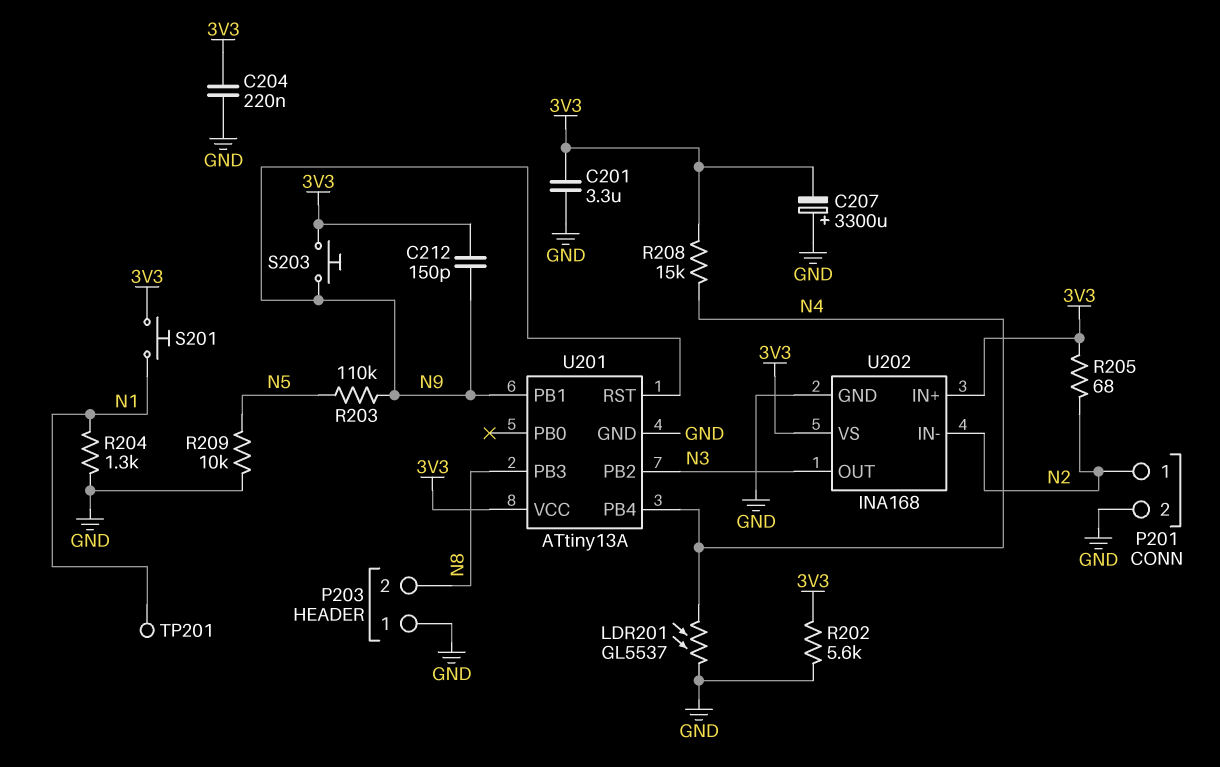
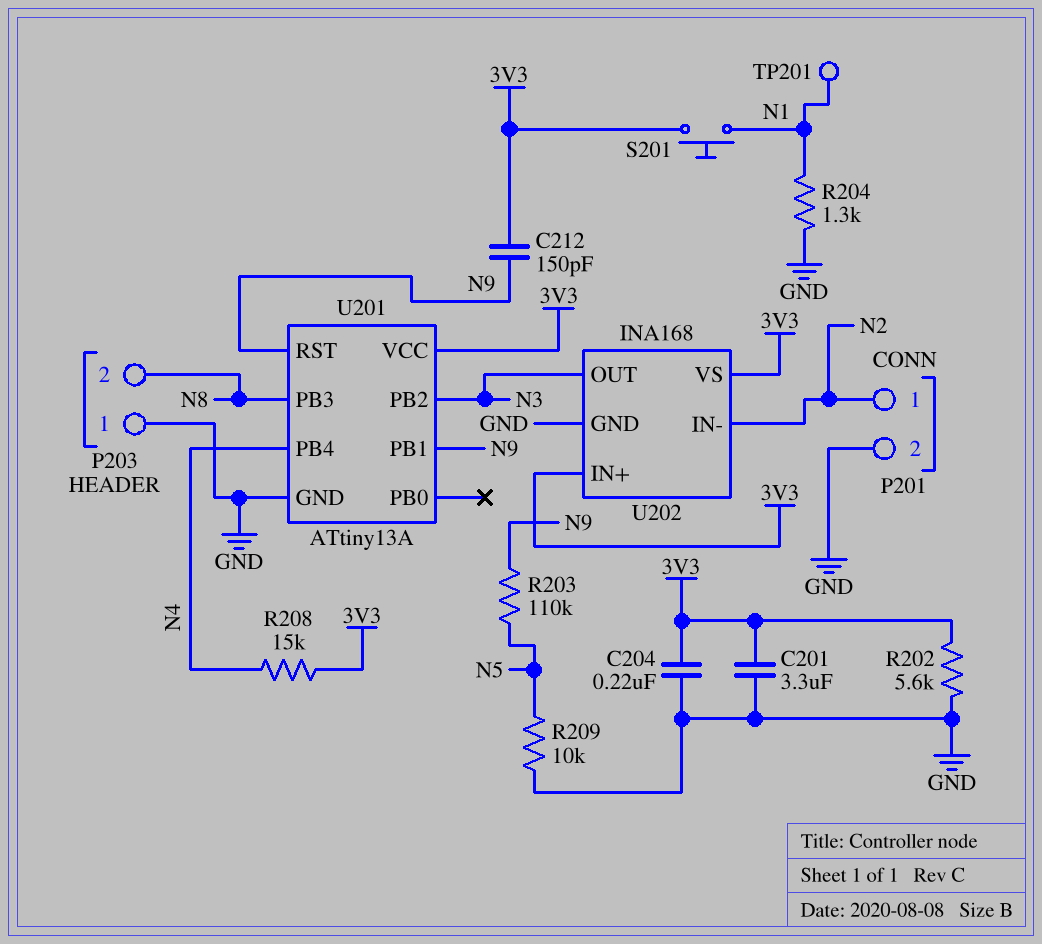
C207: 3300uF (plus GND, minus 3V3) -> none
LDR201: GL5537 (GND, N4) -> none
R205: 68 (3V3, N2) -> none
S203: button (3V3, N9) -> none

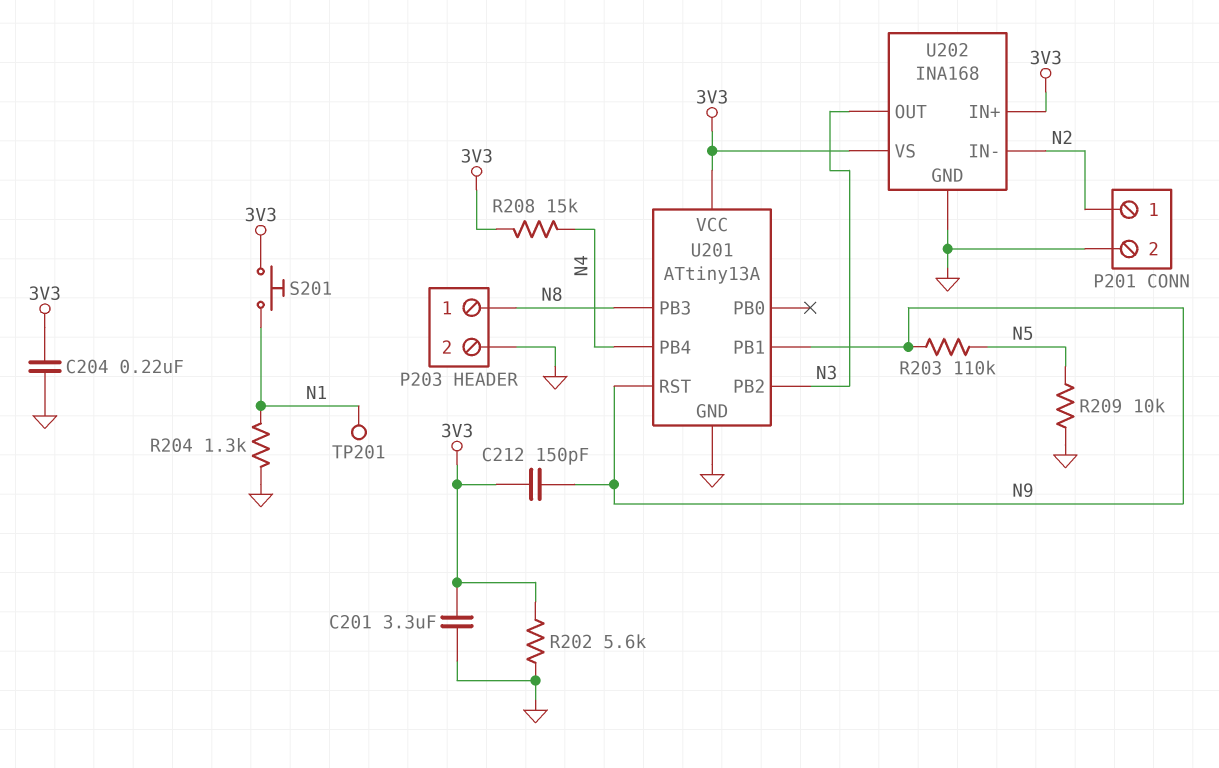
P203 pin 1: GND -> N8
P203 pin 2: N8 -> GND

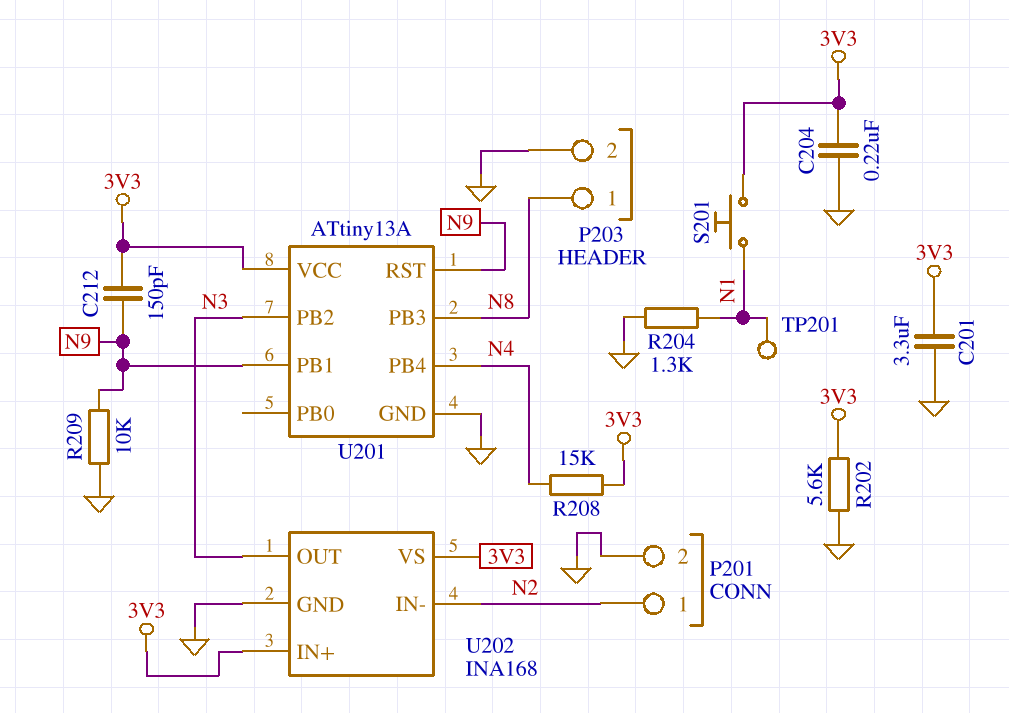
R203: 110k (N5, N9) -> none
R209: 10k (GND, N5) -> 10k (GND, N9)

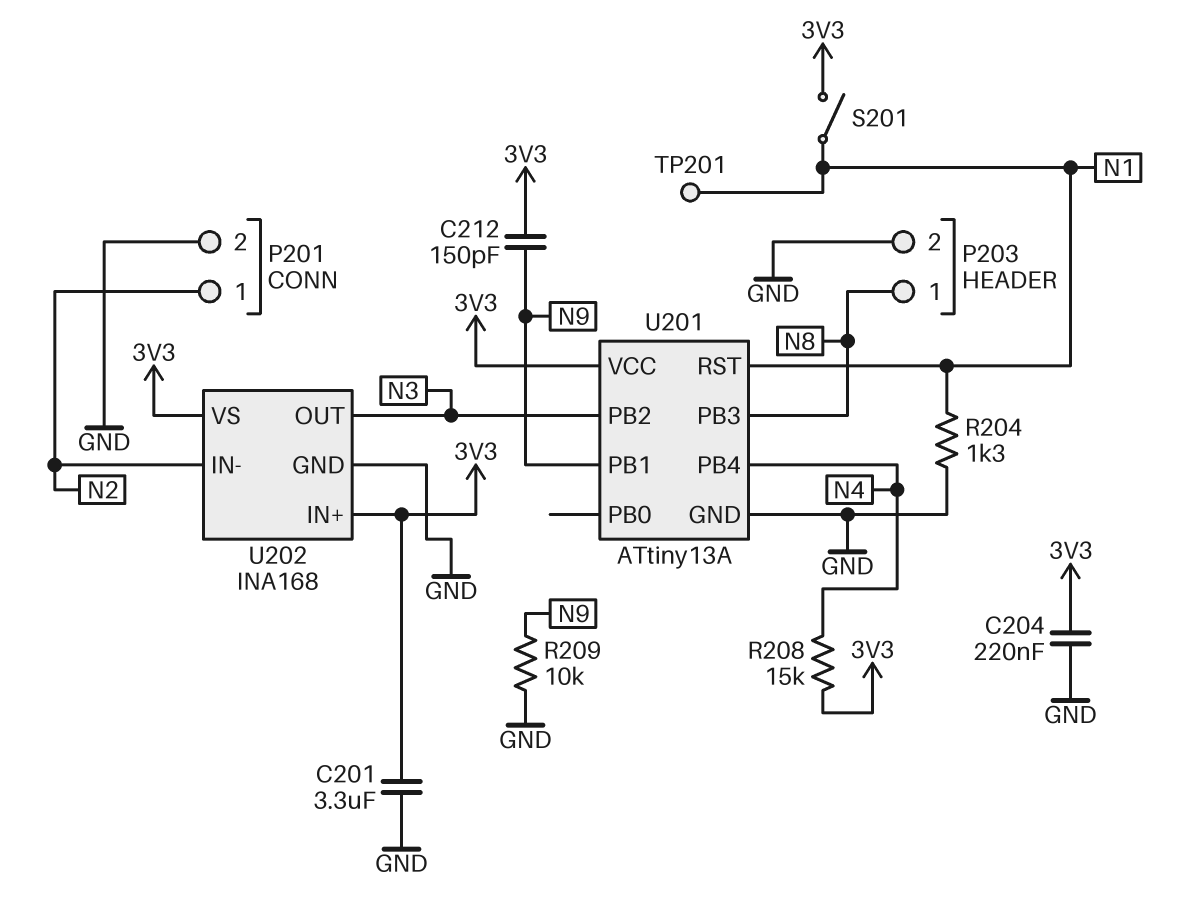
R202: 5.6k (3V3, GND) -> none
S201: button (3V3, N1) -> switch (3V3, N1)
U201 pin RST: N9 -> N1

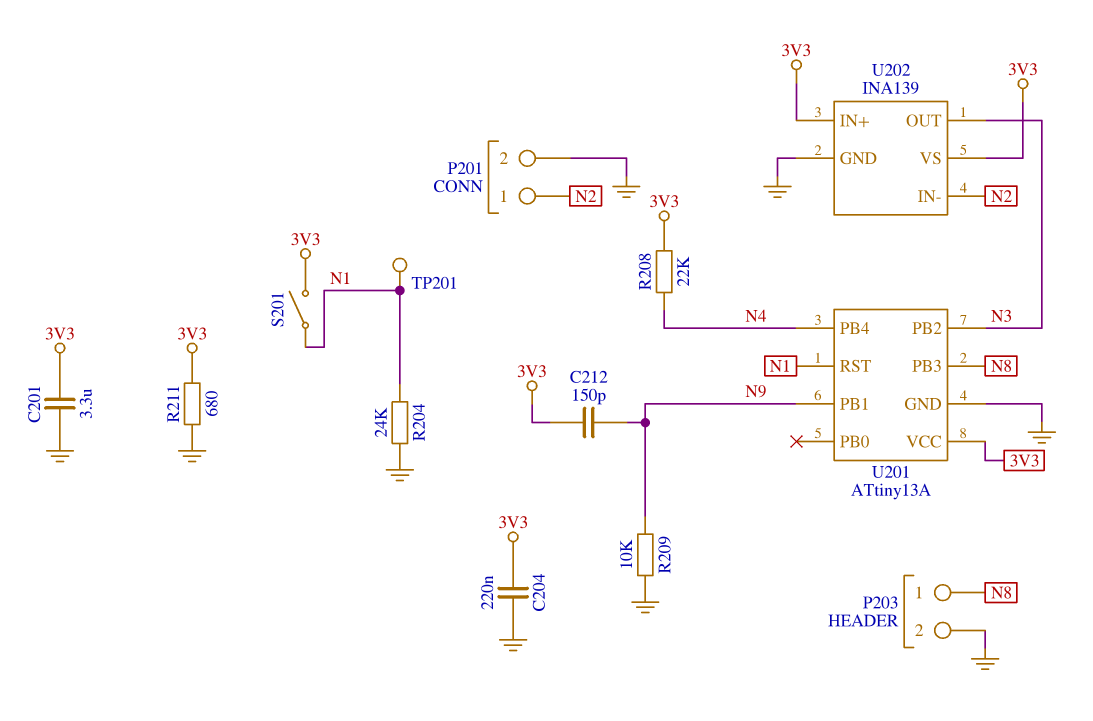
R204: 1.3k (GND, N1) -> 24k (GND, N1)
R208: 15k (3V3, N4) -> 22k (3V3, N4)
R211: none -> 680 (3V3, GND)
U202: INA168 -> INA139

